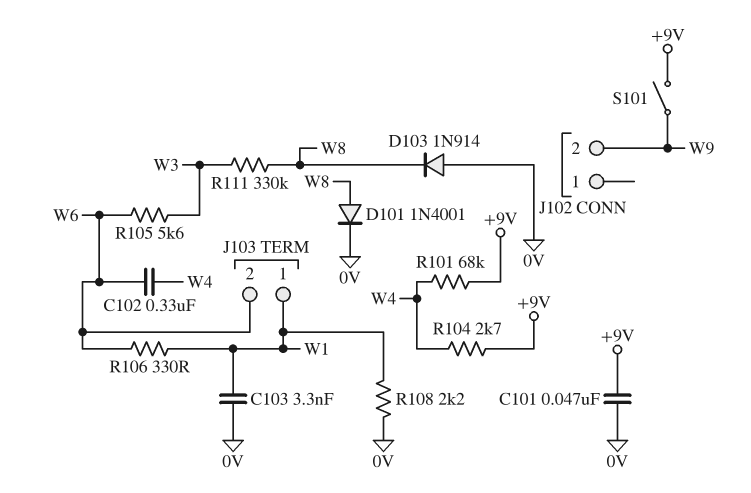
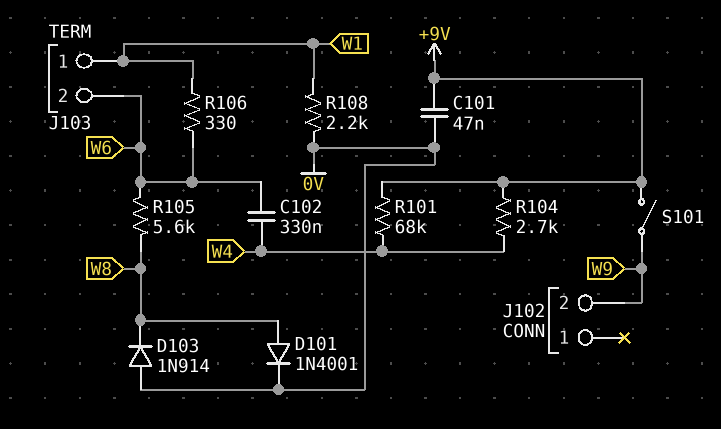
C103: 3.3nF (0V, W1) -> none
R105: 5.6k (W3, W6) -> 5.6k (W6, W8)
R111: 330k (W3, W8) -> none

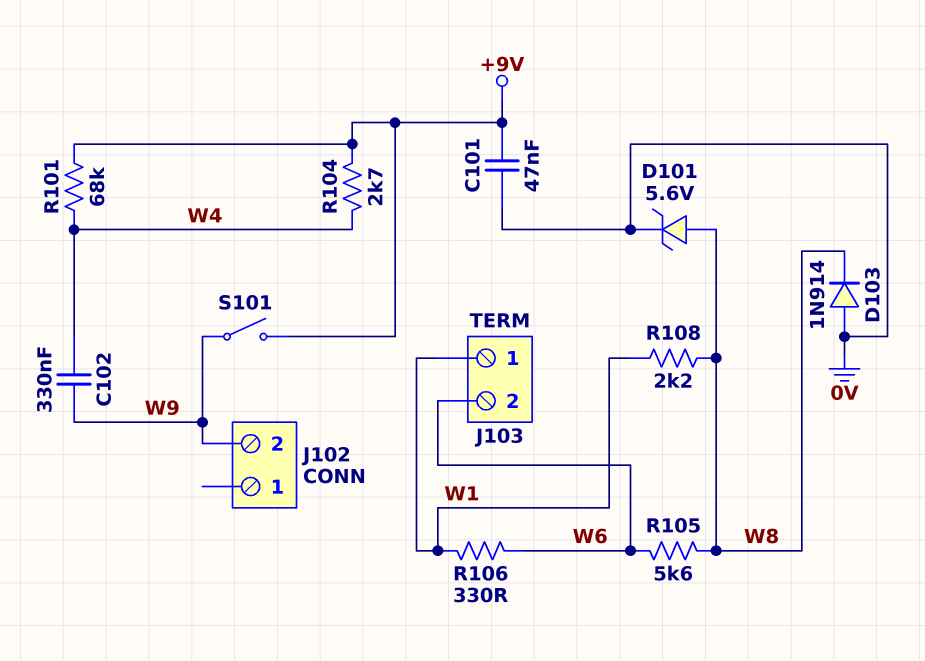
C102: 330nF (W4, W6) -> 330nF (W4, W9)
D101: diode 1N4001 (A W8, K 0V) -> zener 5.6V (A W8, K 0V)
R108: 2.2k (0V, W1) -> 2.2k (W1, W8)

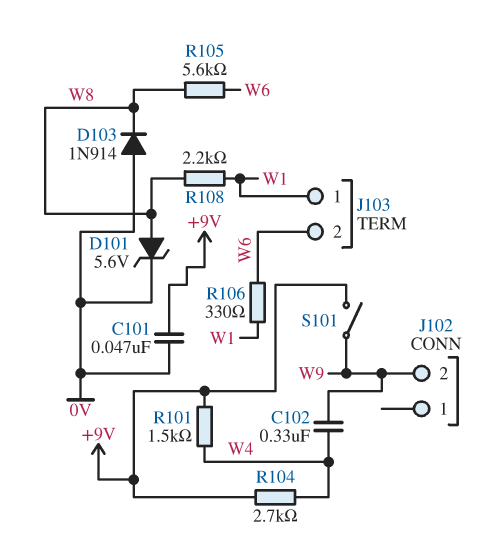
R101: 68k (+9V, W4) -> 1.5k (+9V, W4)

